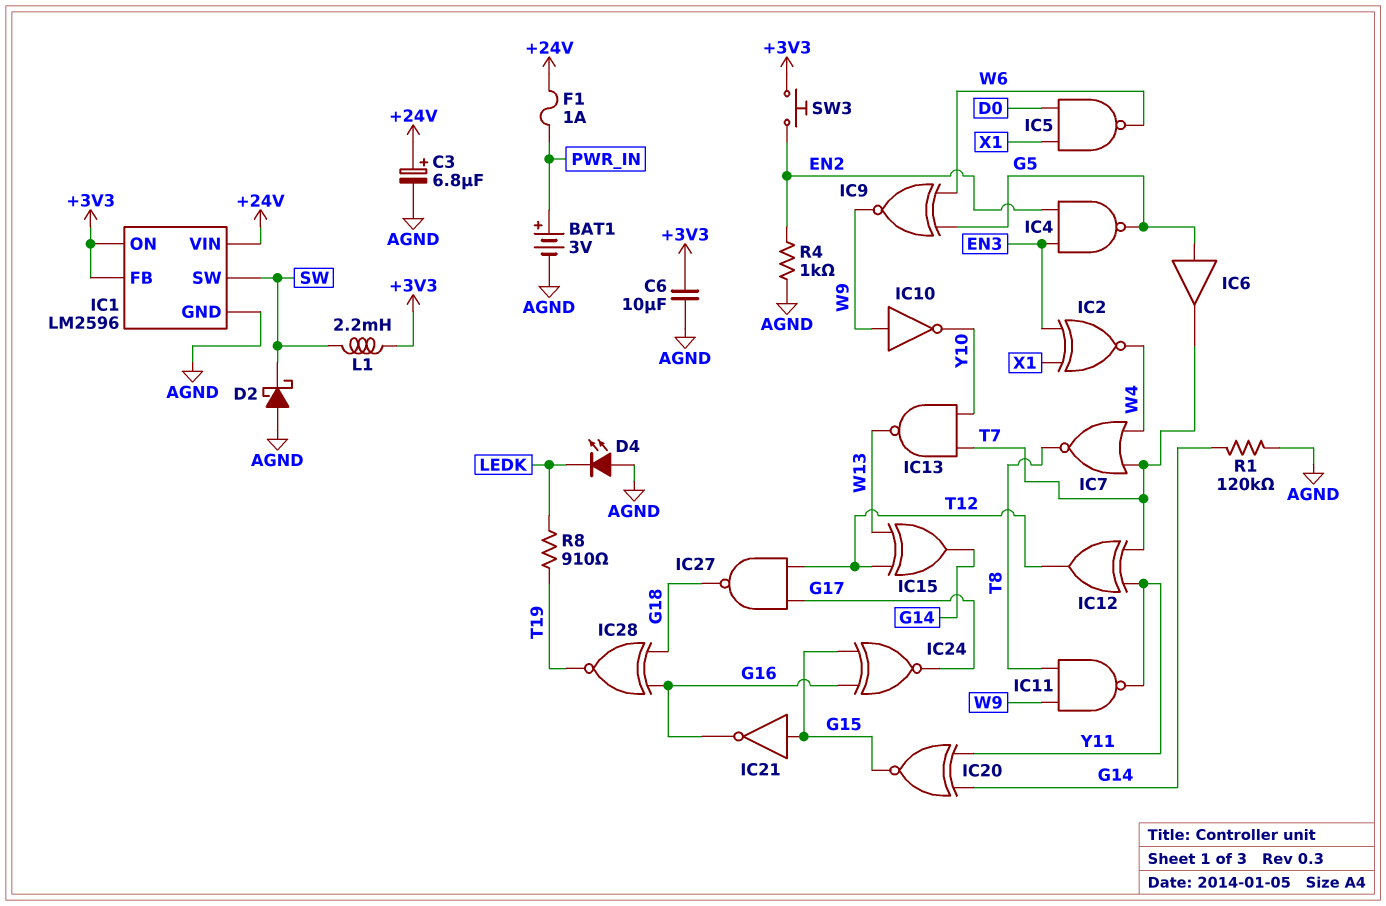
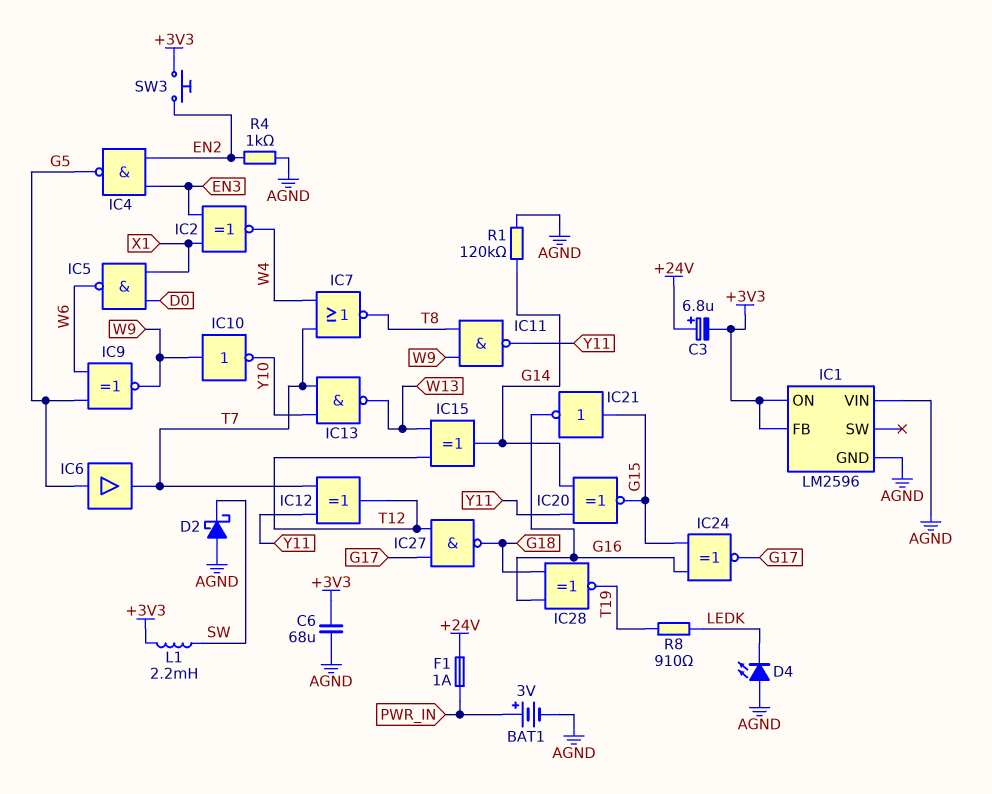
C3: 6.8uF (plus +24V, minus AGND) -> 6.8uF (plus +24V, minus +3V3)
C6: 10uF (+3V3, AGND) -> 68uF (+3V3, AGND)
IC1 pin SW: SW -> none
IC1 pin VIN: +24V -> AGND

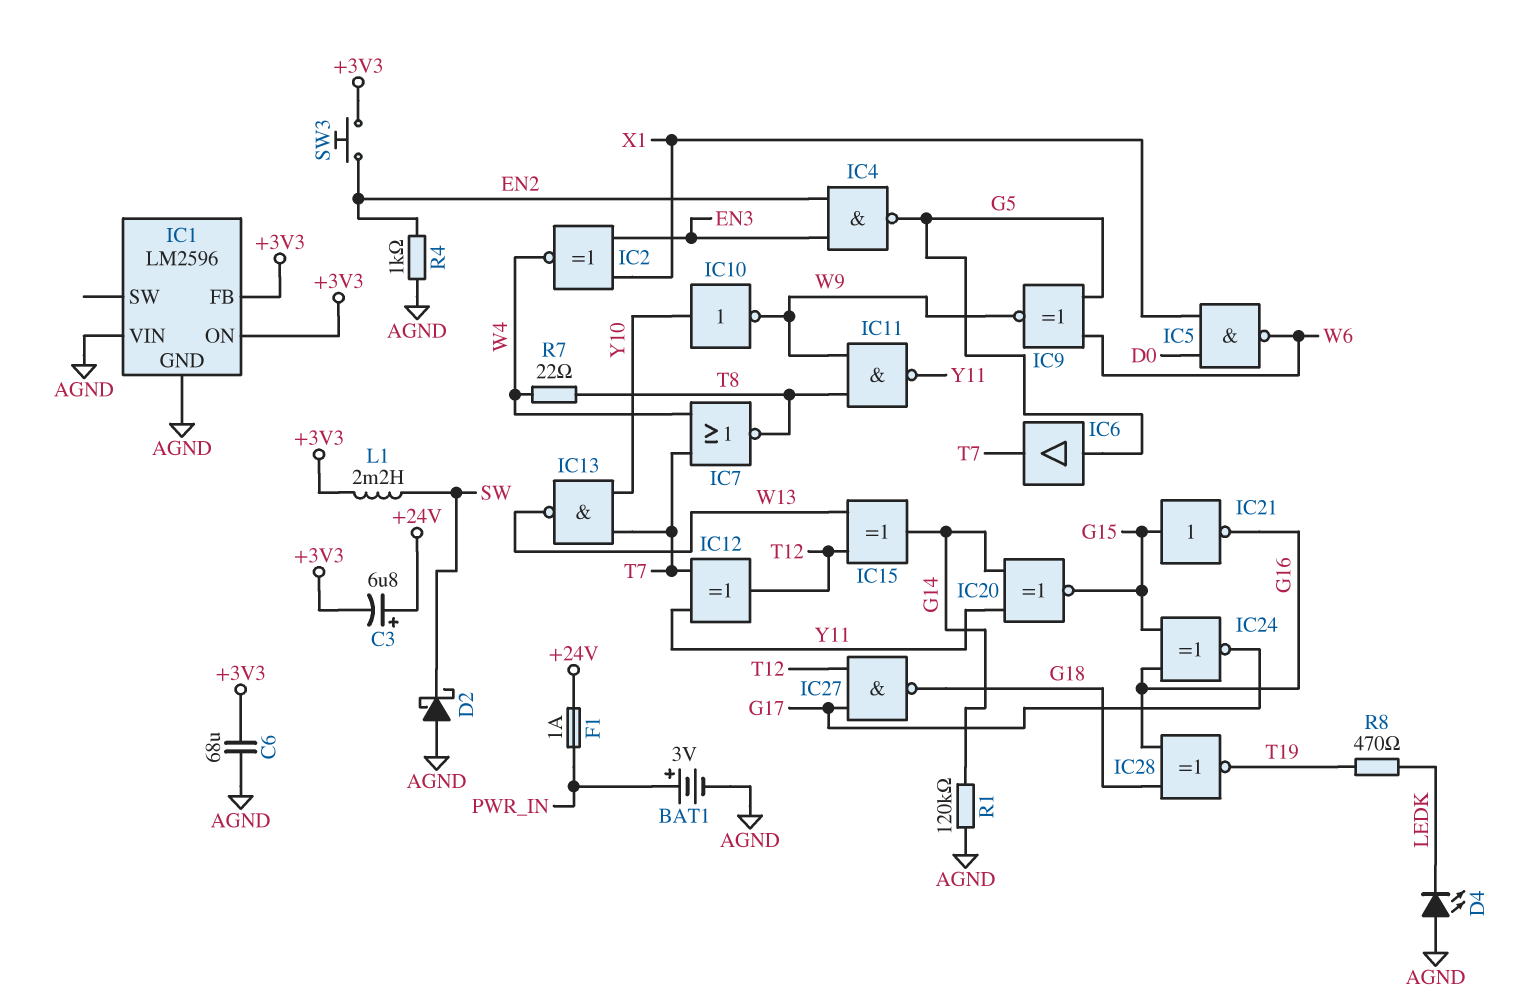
IC10: NOT (in W9, out Y10) -> NOT (in Y10, out W9)
R7: none -> 22 (T8, W4)
R8: 910 (LEDK, T19) -> 470 (LEDK, T19)

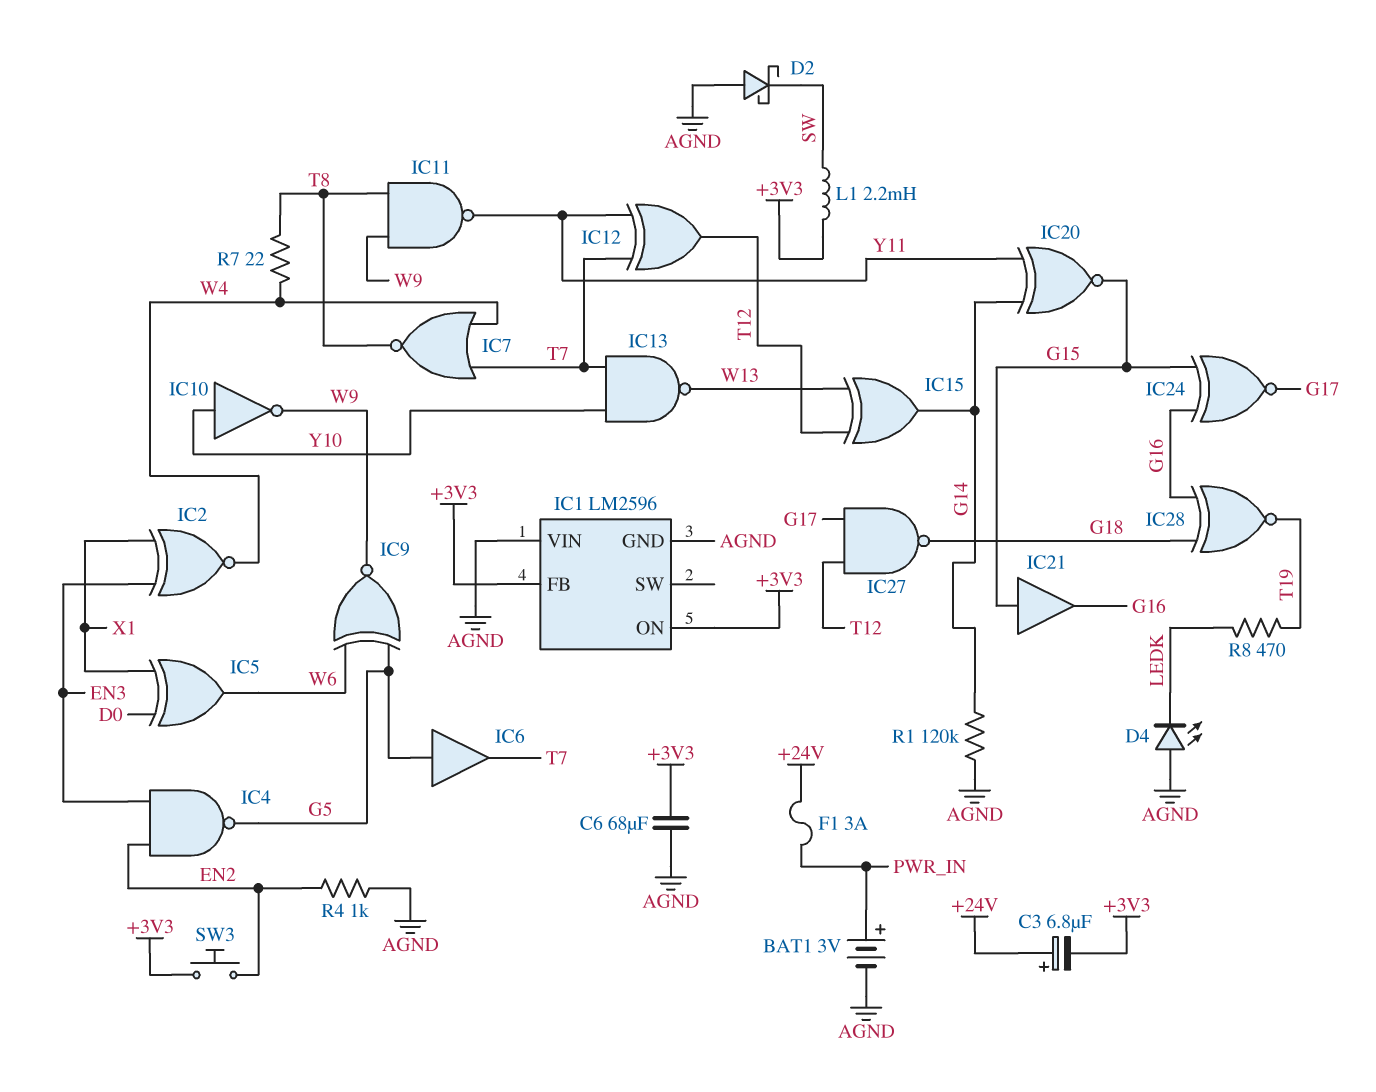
F1: 1A (+24V, PWR_IN) -> 3A (+24V, PWR_IN)
IC5: NAND (in D0, in X1, out W6) -> XOR (in D0, in X1, out W6)
IC21: NOT (in G15, out G16) -> buffer (in G15, out G16)

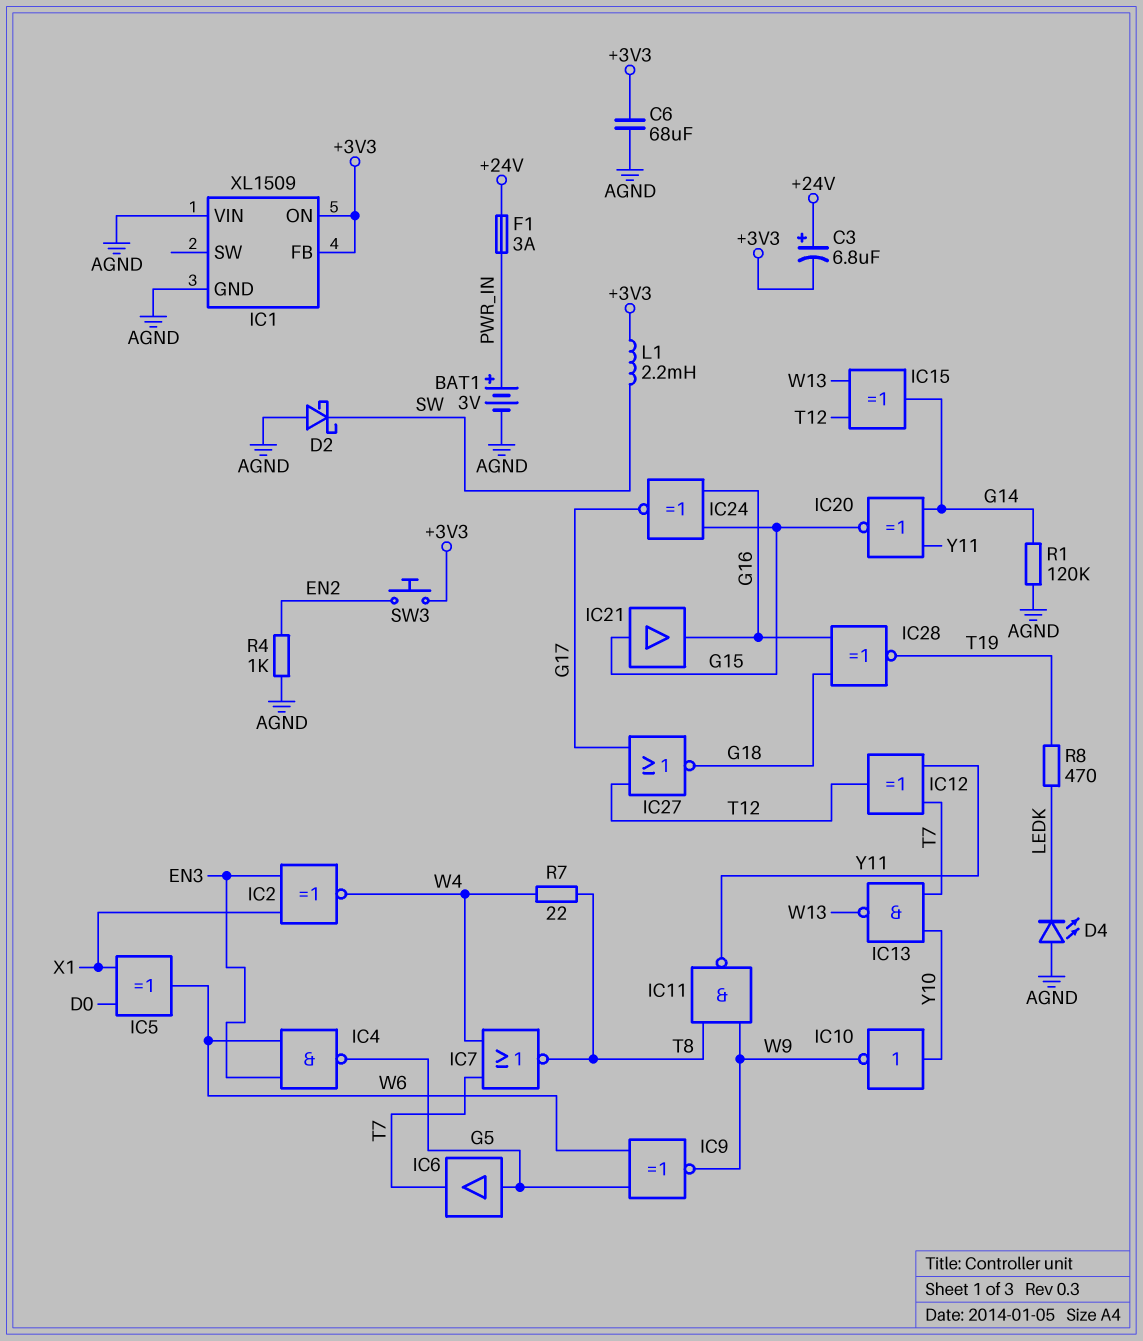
IC1: LM2596 -> XL1509
IC4: NAND (in EN2, in EN3, out G5) -> NAND (in EN3, in W6, out G5)
IC27: NAND (in G17, in T12, out G18) -> NOR (in G17, in T12, out G18)

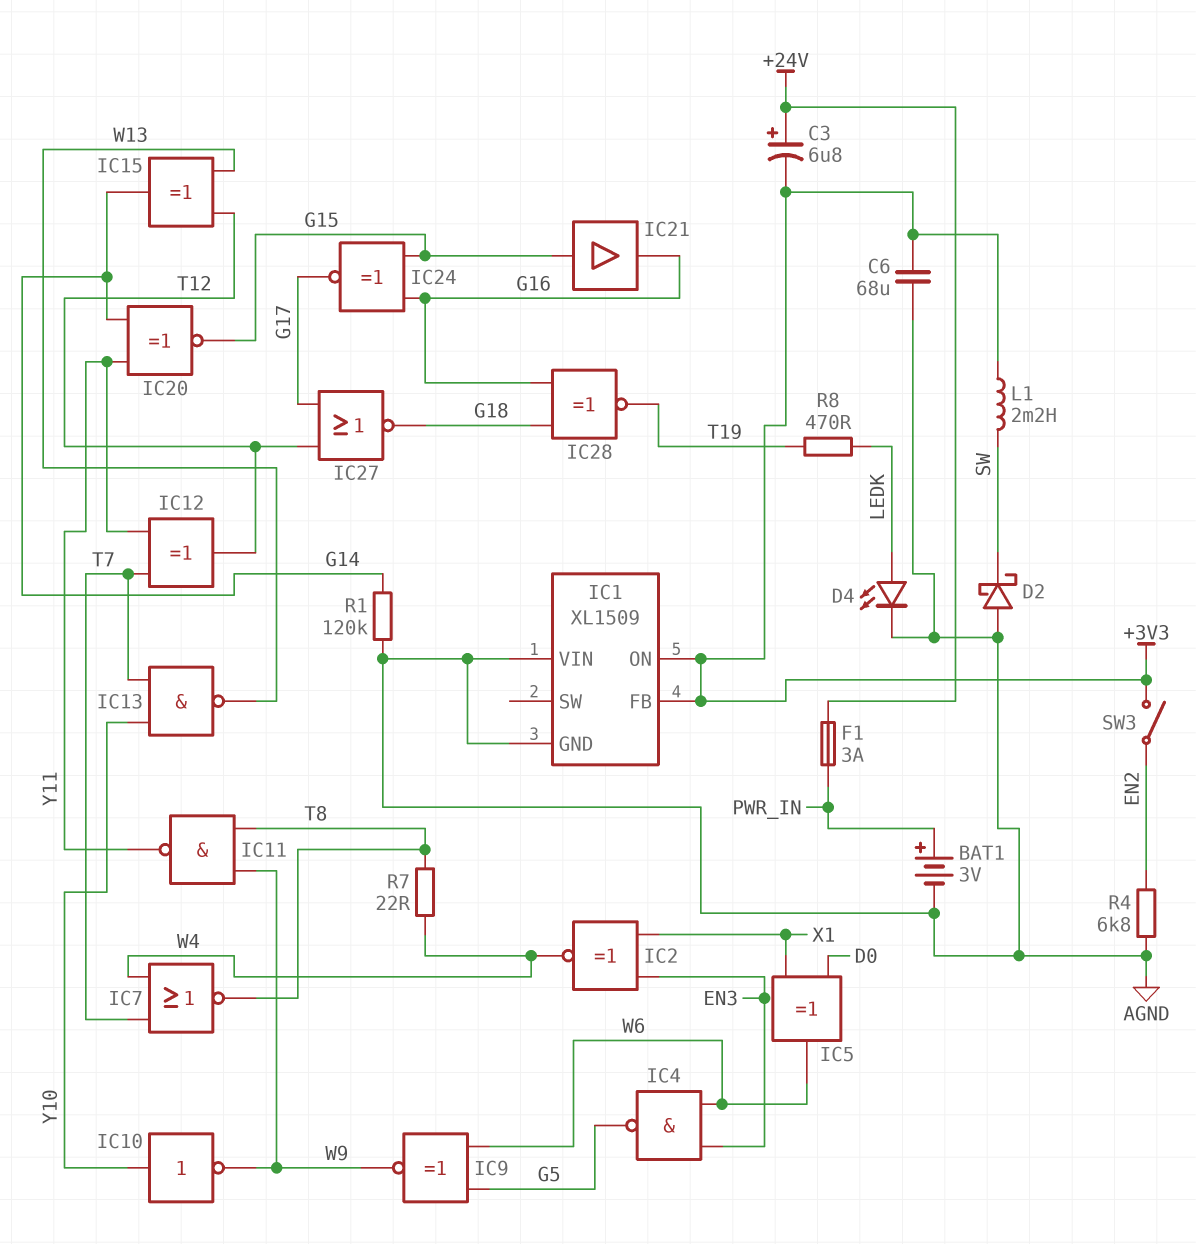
D4: LED (A AGND, K LEDK) -> LED (A LEDK, K AGND)
IC6: buffer (in G5, out T7) -> none
R4: 1k (AGND, EN2) -> 6.8k (AGND, EN2)
SW3: button (+3V3, EN2) -> switch (+3V3, EN2)

